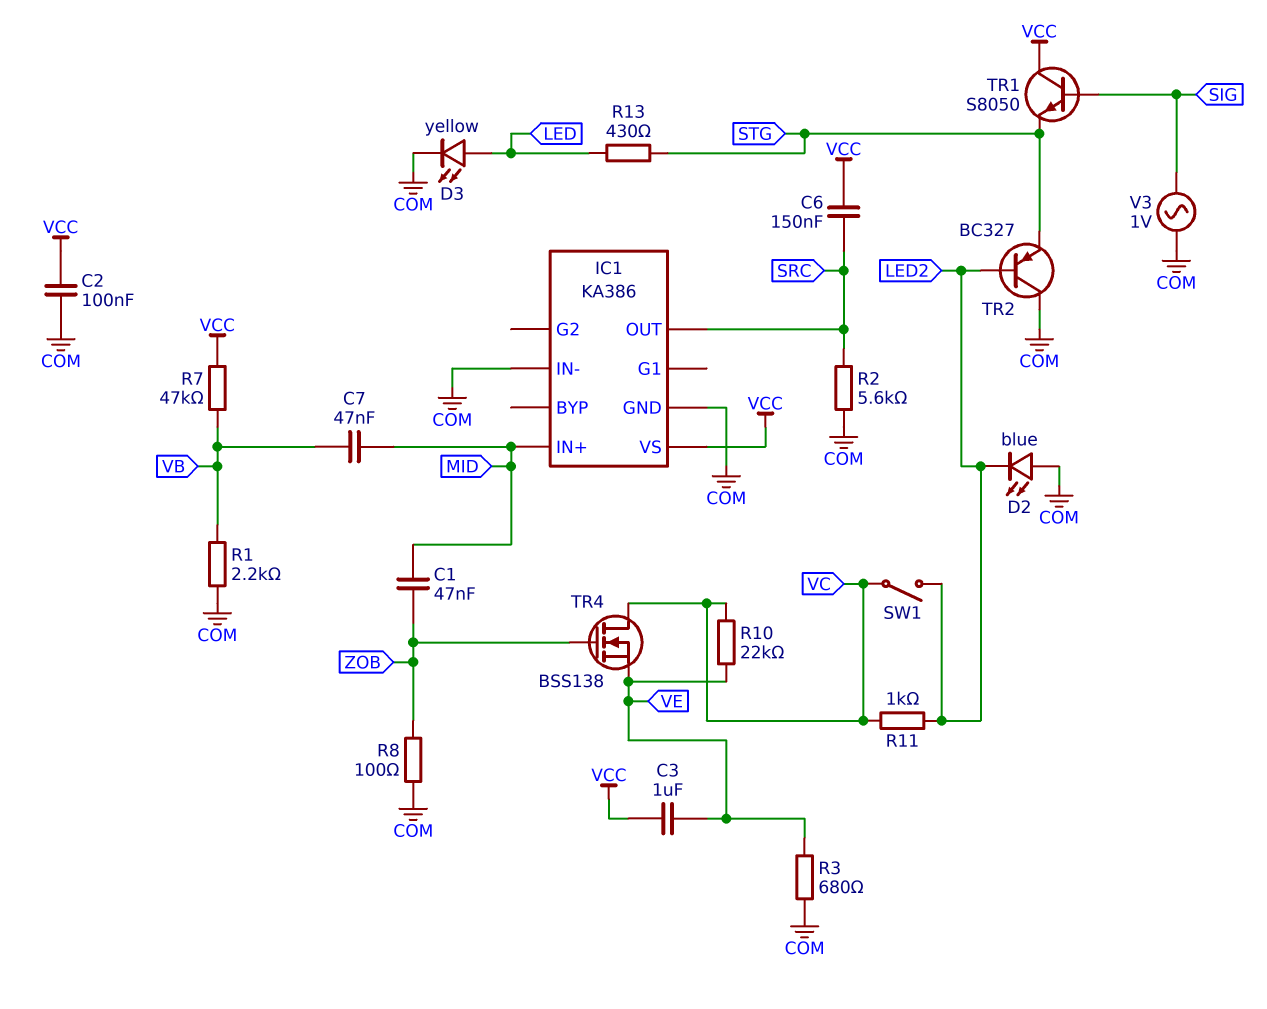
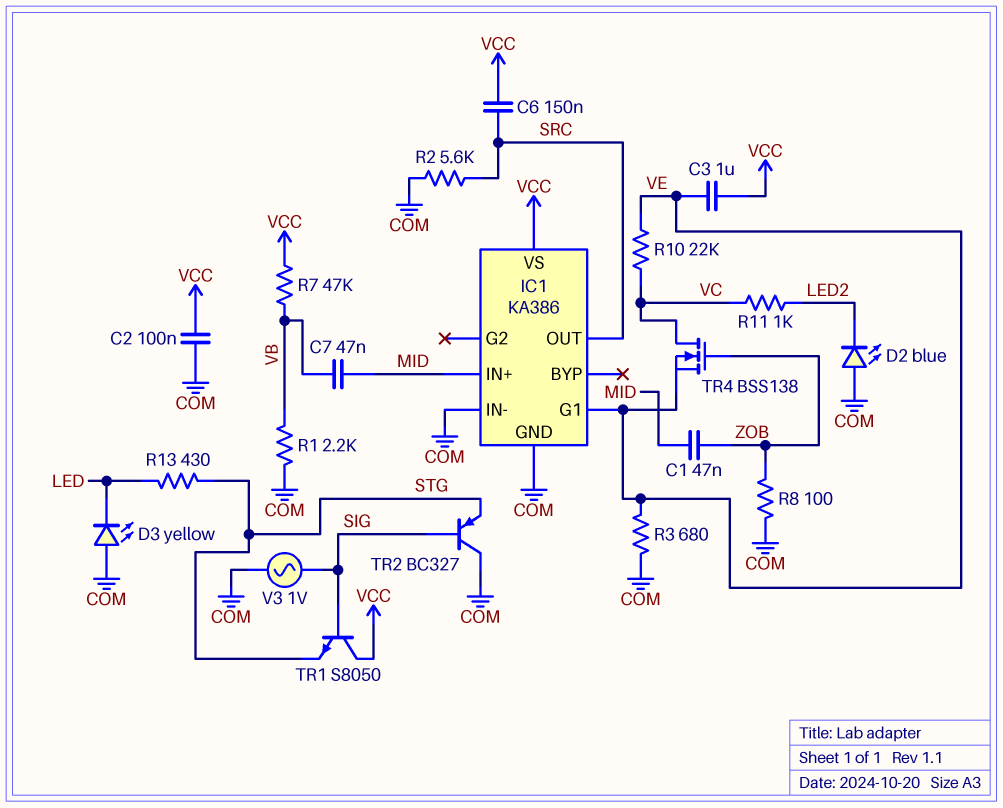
D3: LED yellow (A LED, K COM) -> LED yellow (A COM, K LED)
IC1 pin G1: none -> VE
SW1: switch (LED2, VC) -> none
TR2: PNP BC327 (B LED2, C COM, E STG) -> PNP BC327 (B SIG, C COM, E STG)

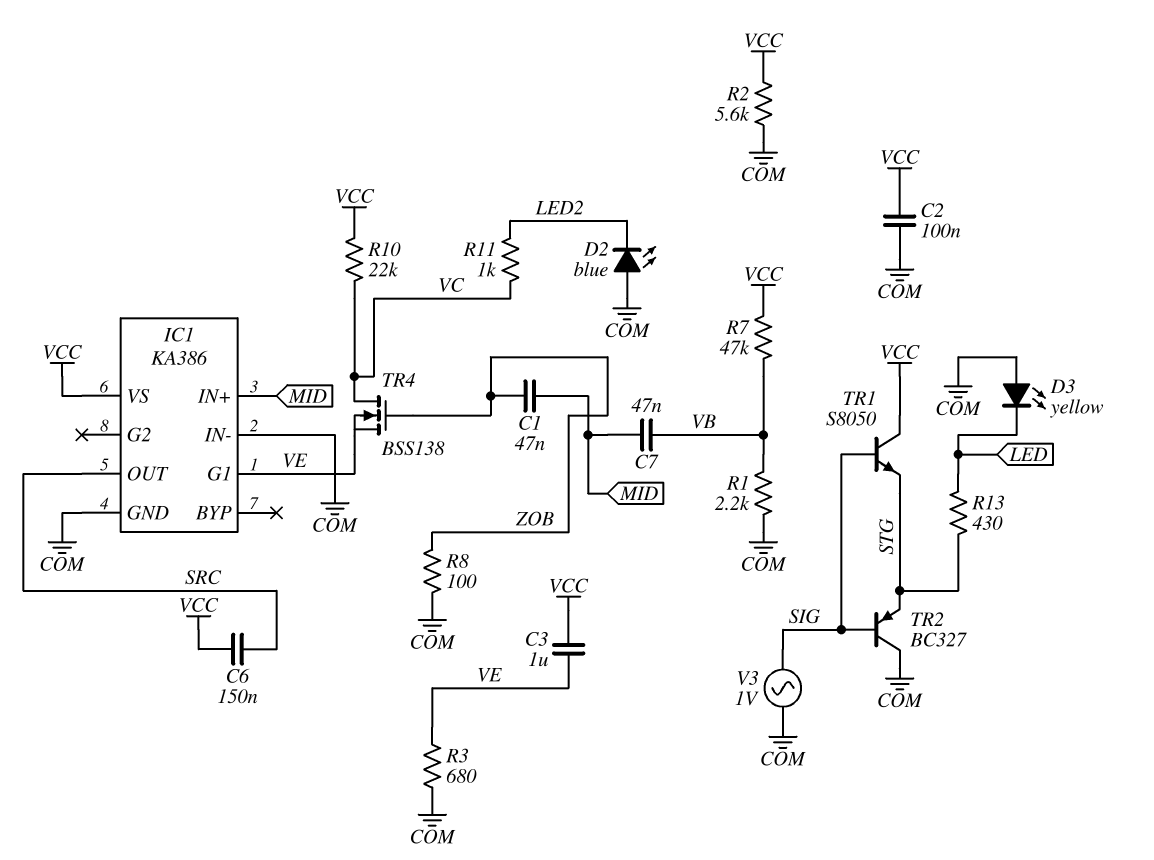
R2: 5.6k (COM, SRC) -> 5.6k (COM, VCC)
R10: 22k (VC, VE) -> 22k (VC, VCC)

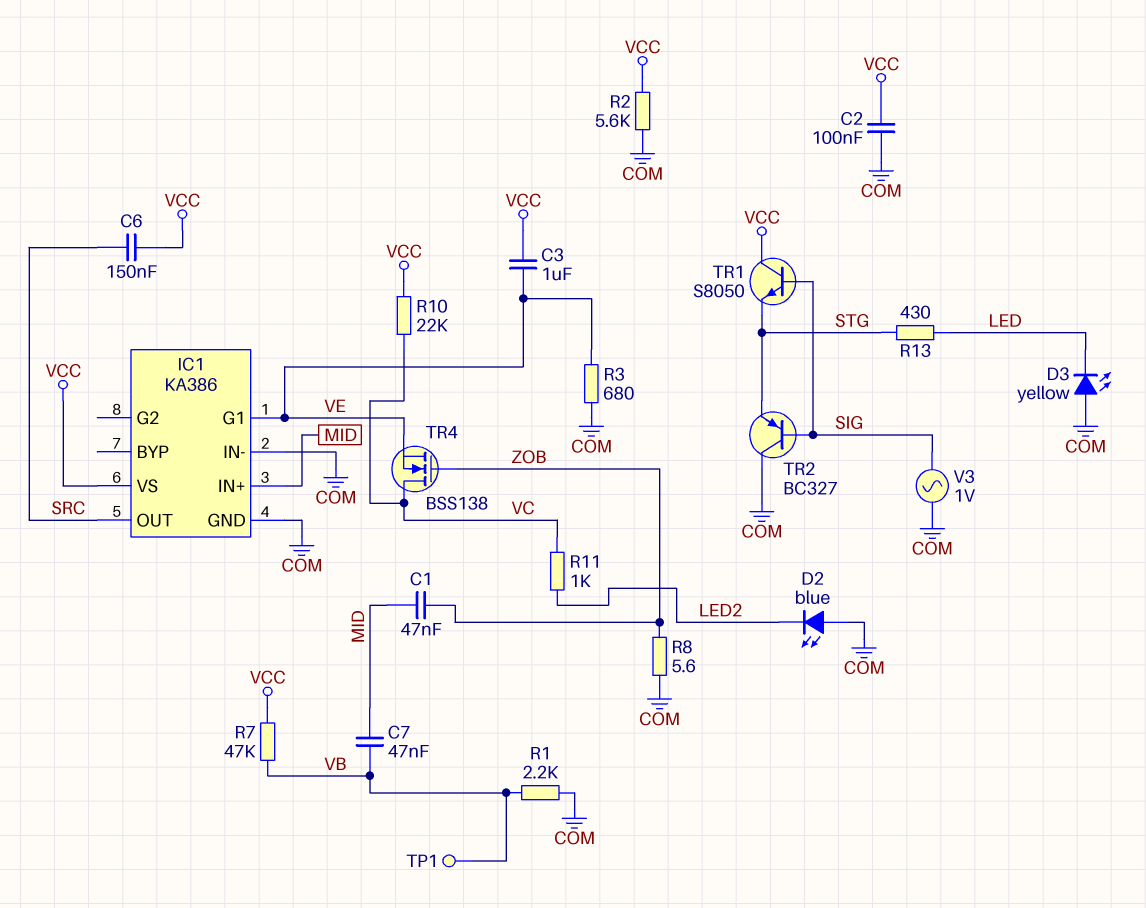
R8: 100 (COM, ZOB) -> 5.6 (COM, ZOB)
TP1: none -> test point (VB)

